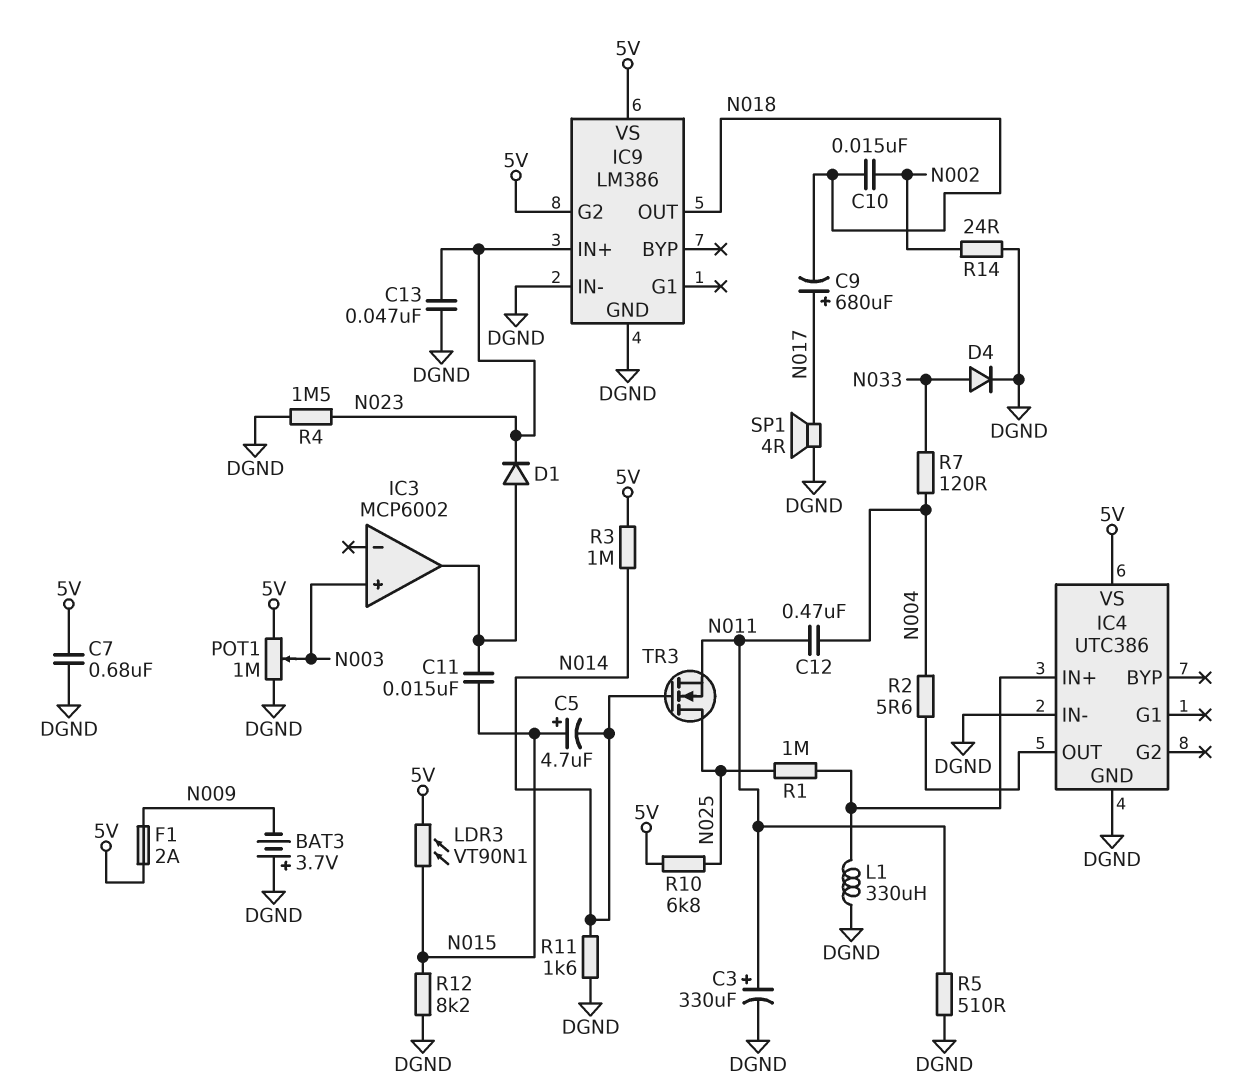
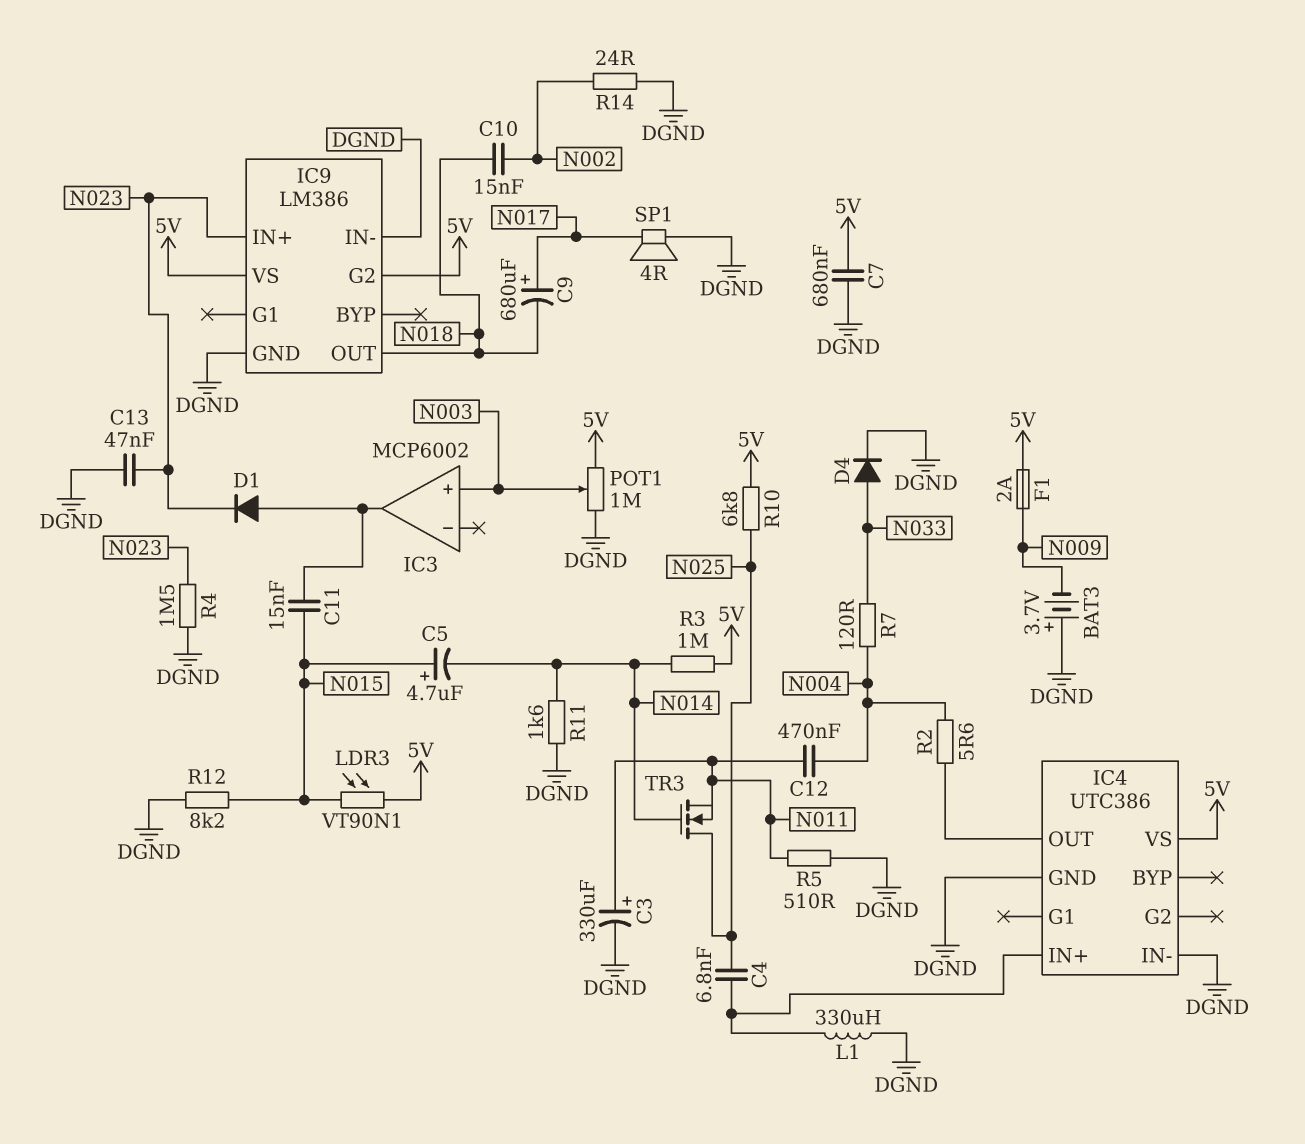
C4: none -> 6.8nF (IC4/IN+, N025)
R1: 1M (IC4/IN+, N025) -> none

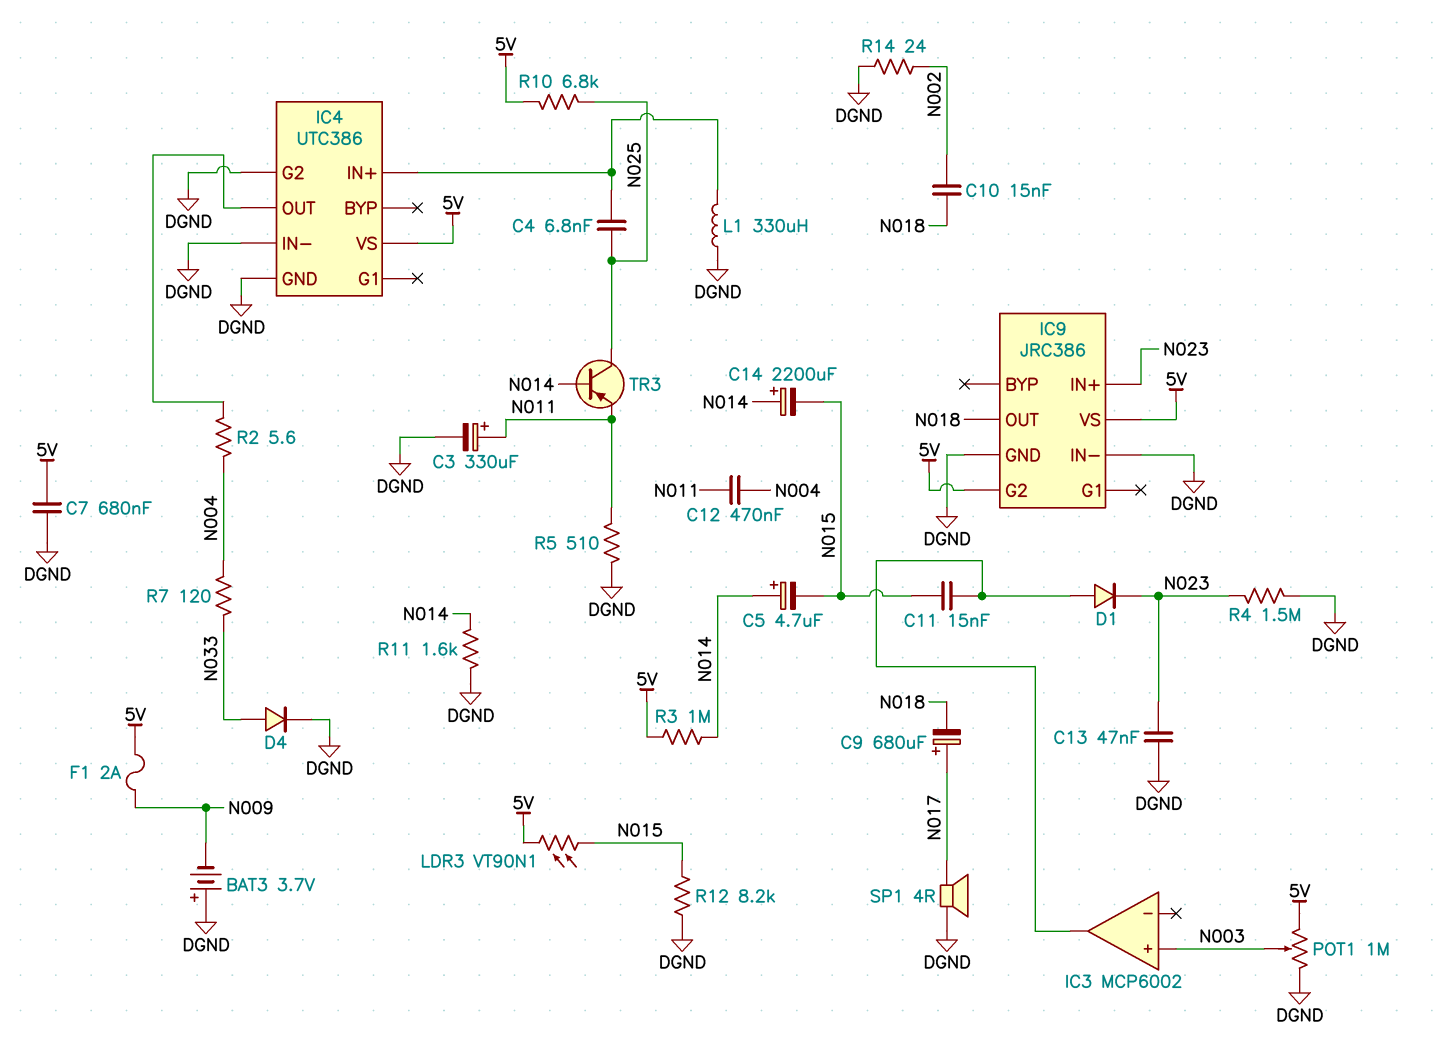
C5: 4.7uF (plus N015, minus N014) -> 4.7uF (plus N014, minus N015)
C14: none -> 2200uF (plus N014, minus N015)
IC4 pin G2: none -> DGND
IC9: LM386 -> JRC386
TR3: NMOS (G N014, D N025, S N011) -> PNP (B N014, C N025, E N011)

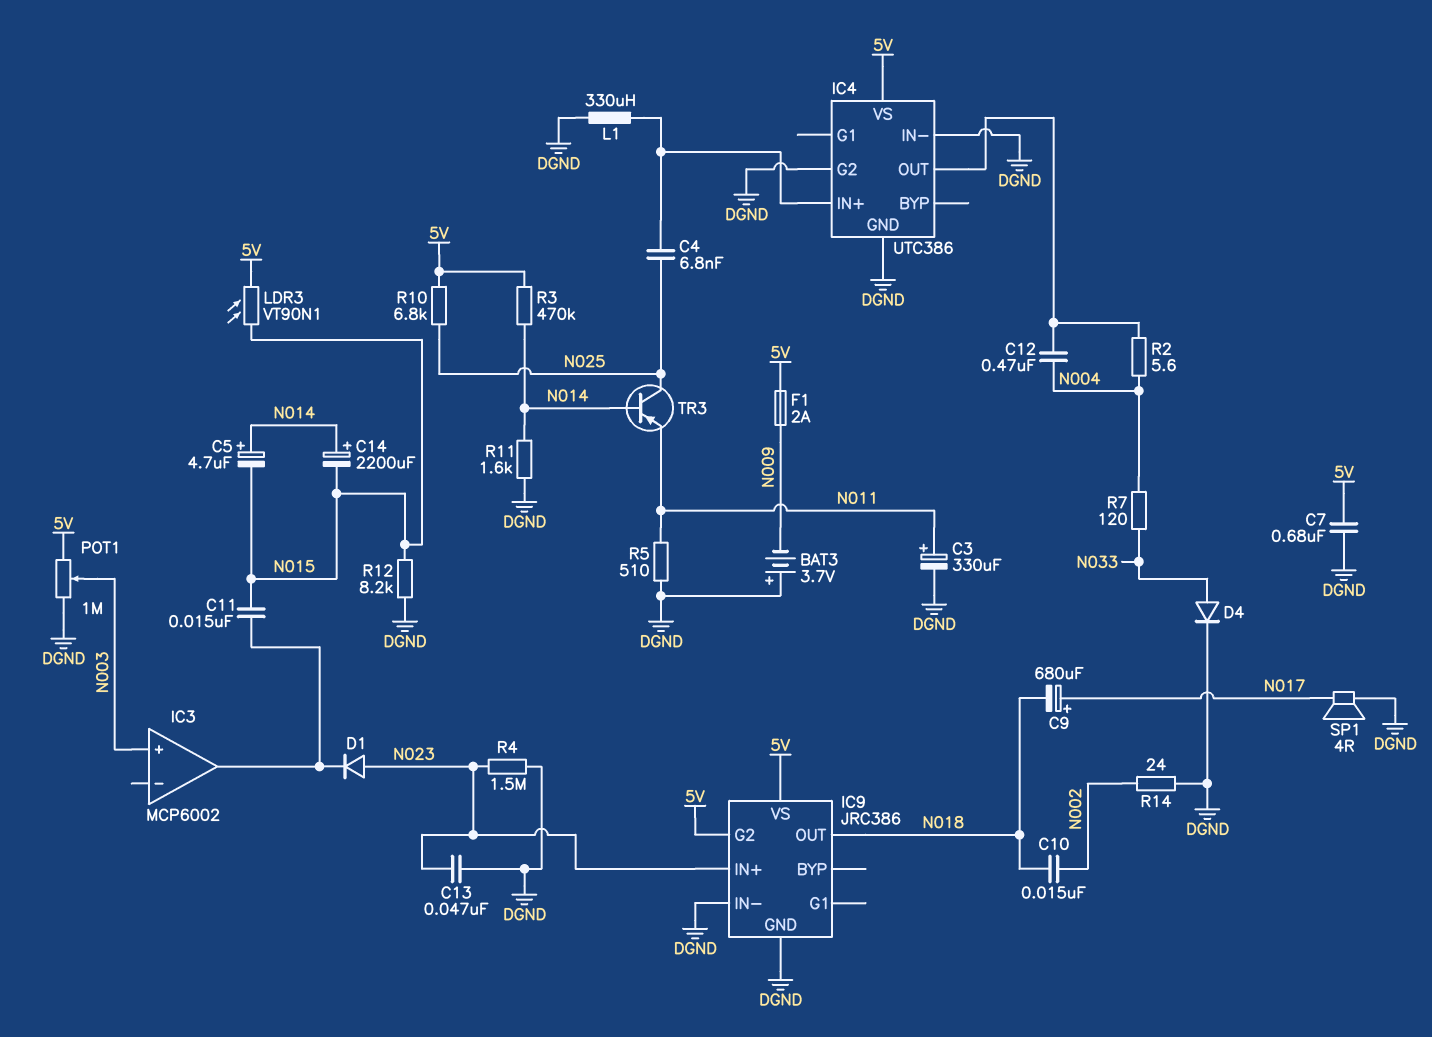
C12: 470nF (N004, N011) -> 470nF (IC4/OUT, N004)
D1: diode (A IC3/out, K N023) -> diode (A N023, K IC3/out)
R3: 1M (5V, N014) -> 470k (5V, N014)

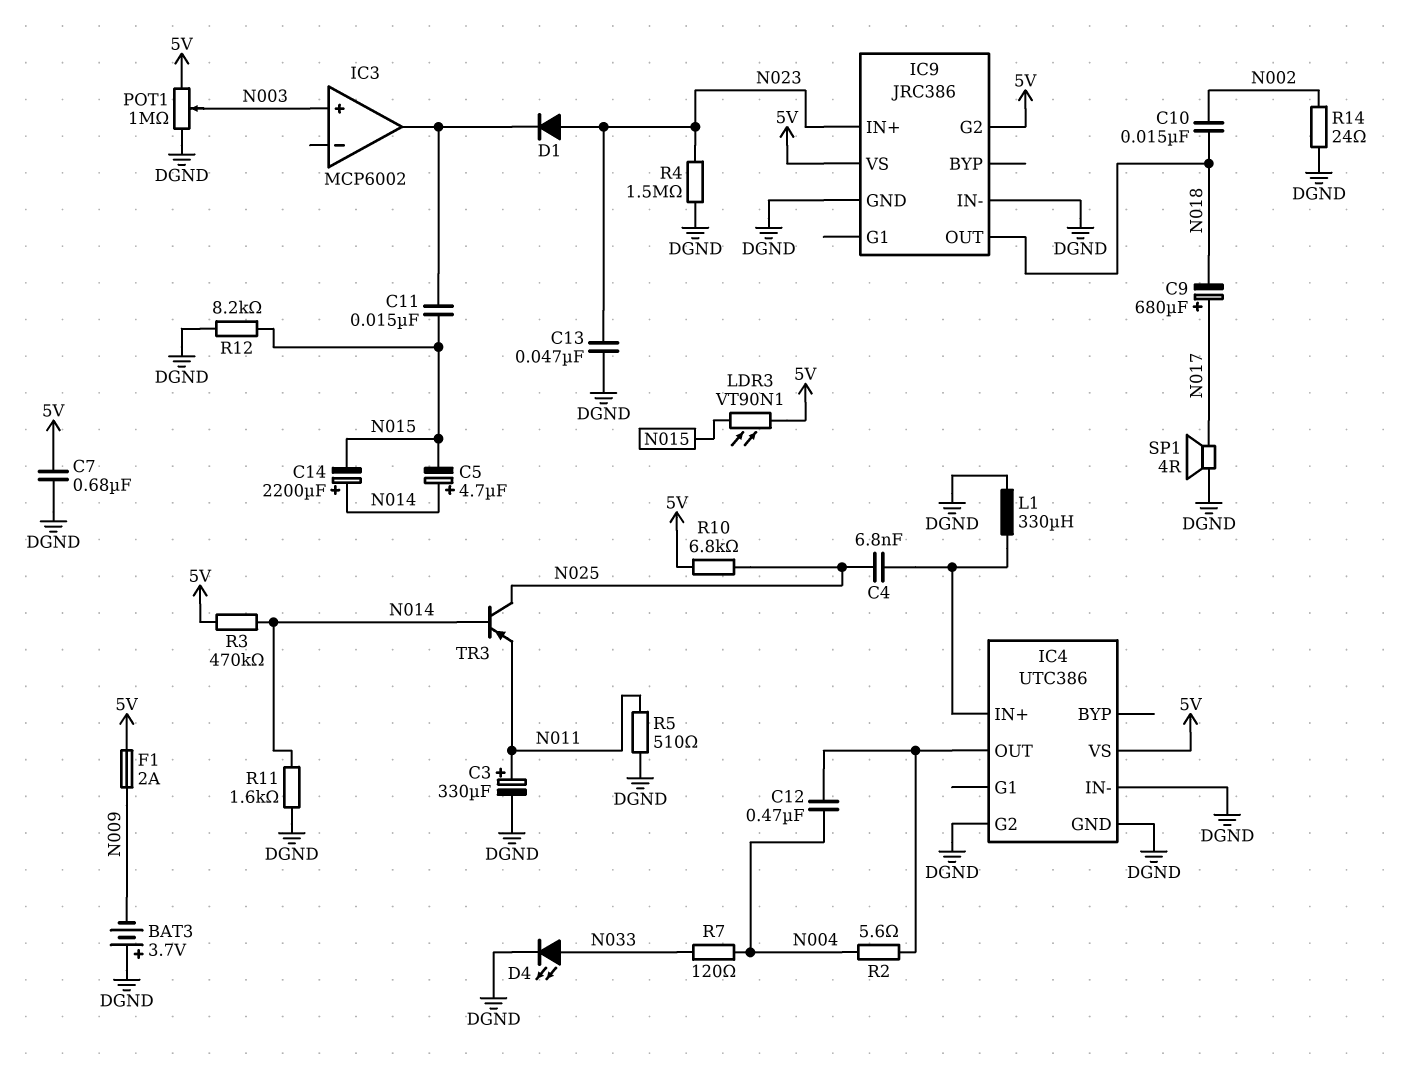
D4: diode (A N033, K DGND) -> LED (A N033, K DGND)

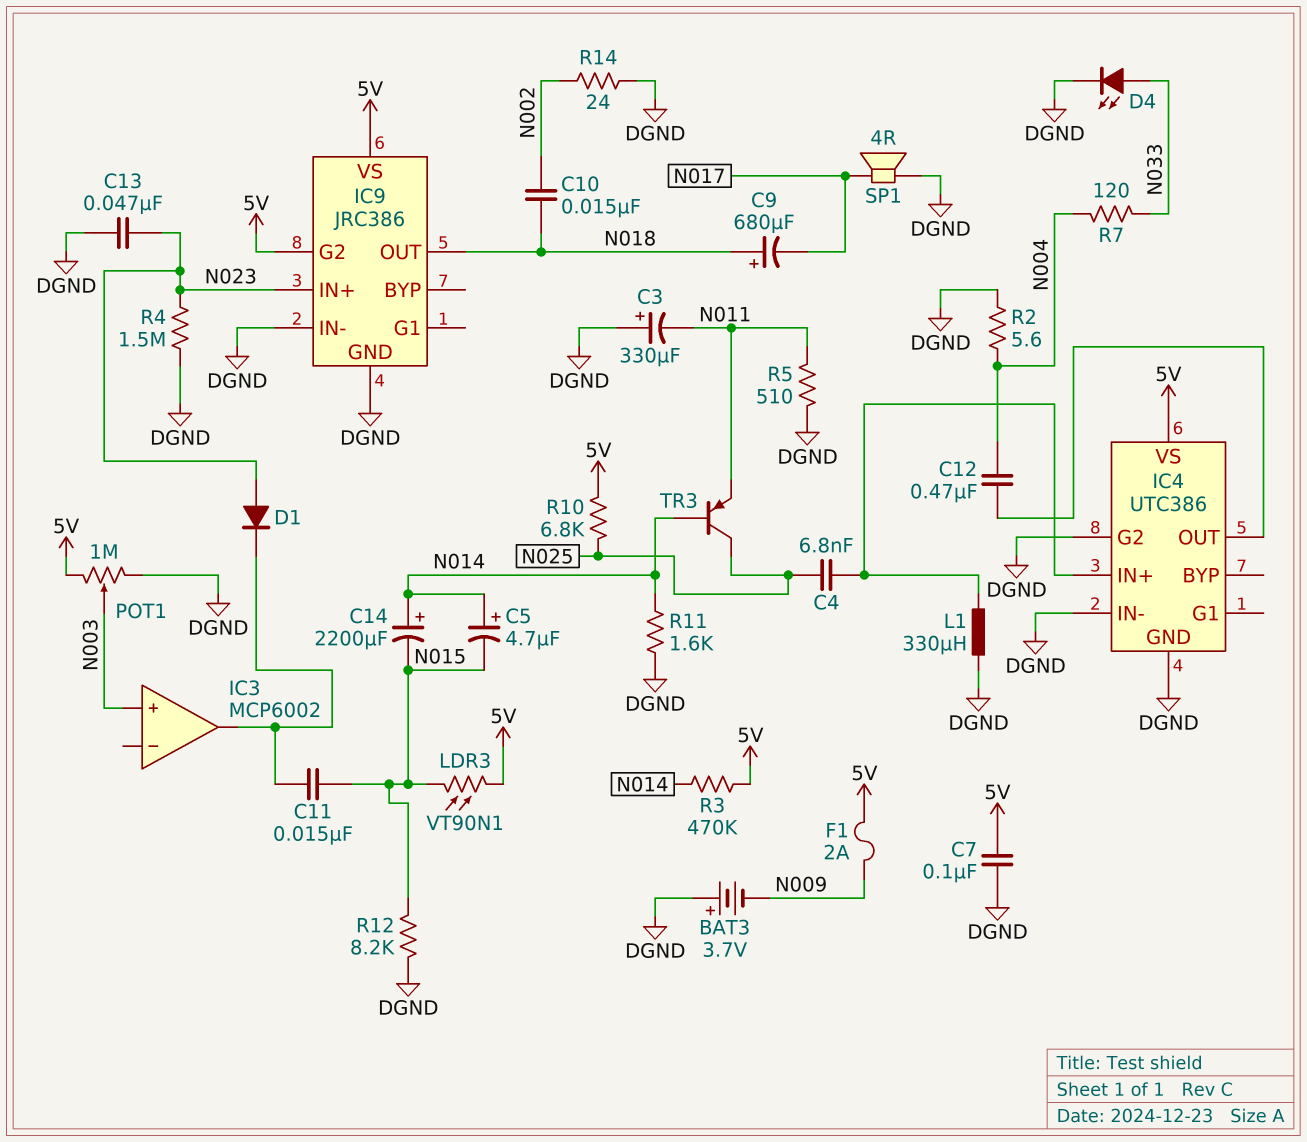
C3: 330uF (plus N011, minus DGND) -> 330uF (plus DGND, minus N011)
C7: 680nF (5V, DGND) -> 100nF (5V, DGND)
C9: 680uF (plus N017, minus N018) -> 680uF (plus N018, minus N017)
R2: 5.6 (IC4/OUT, N004) -> 5.6 (DGND, N004)

